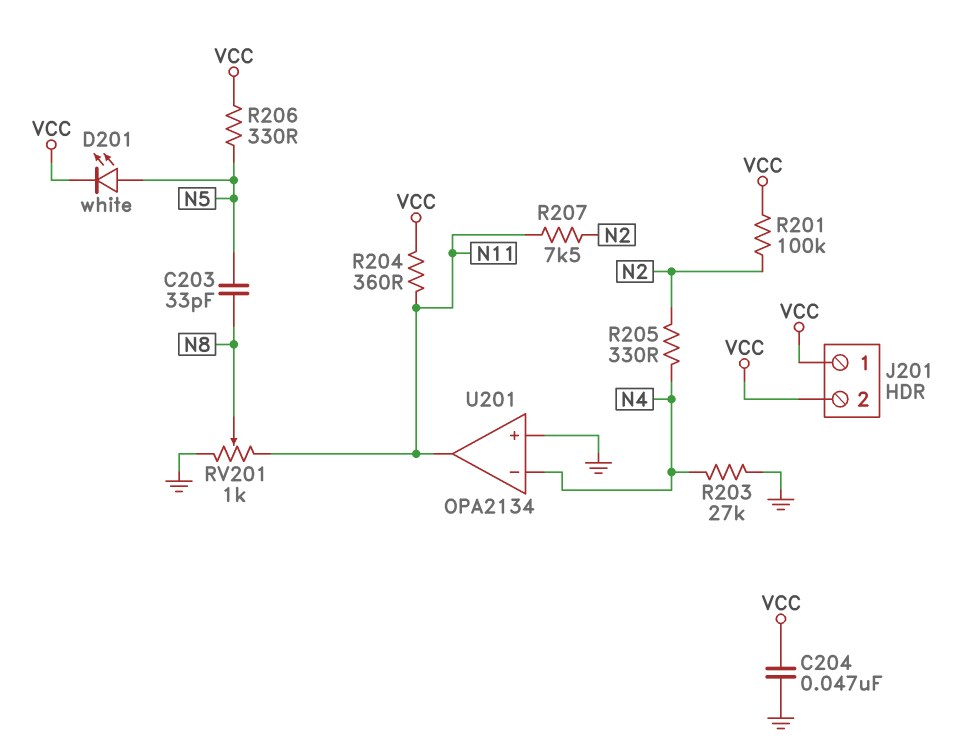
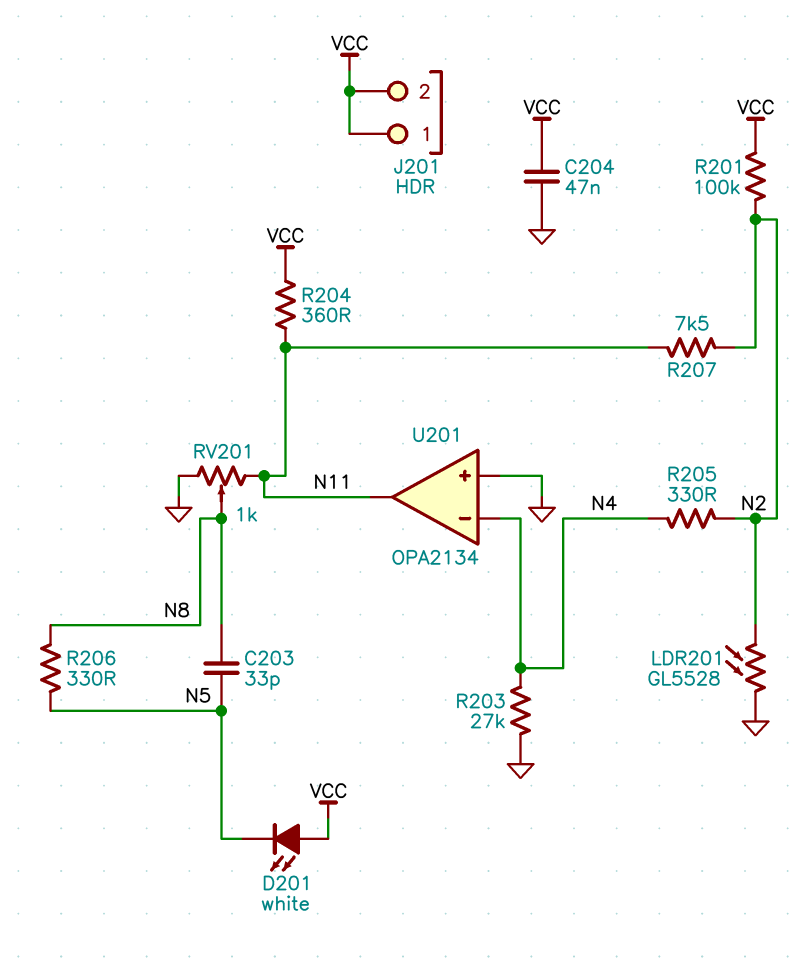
D201: LED white (A N5, K VCC) -> LED white (A VCC, K N5)
LDR201: none -> GL5528 (GND, N2)
R206: 330 (N5, VCC) -> 330 (N5, N8)

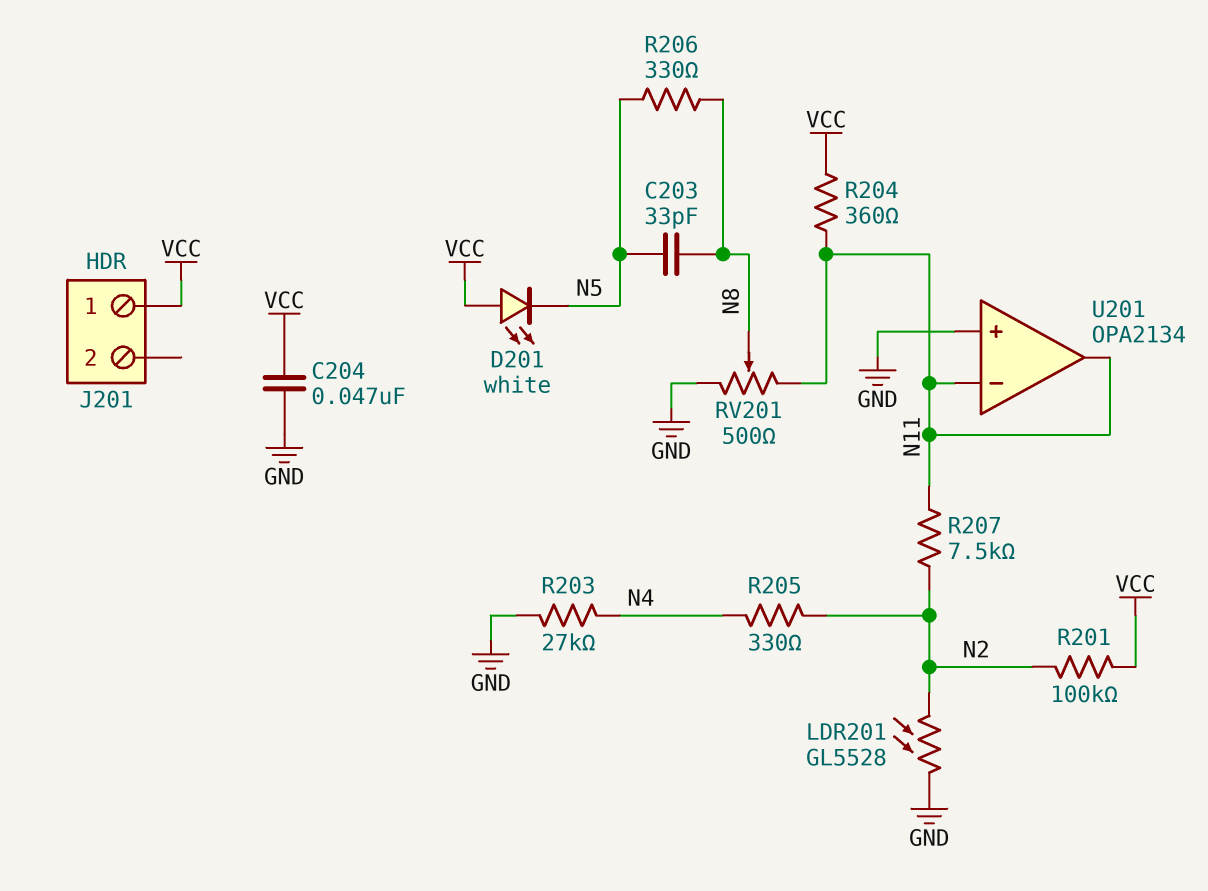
J201 pin 2: VCC -> none
RV201: 1k (GND, N11, wiper N8) -> 500 (GND, N11, wiper N8)
U201 pin in-: N4 -> N11

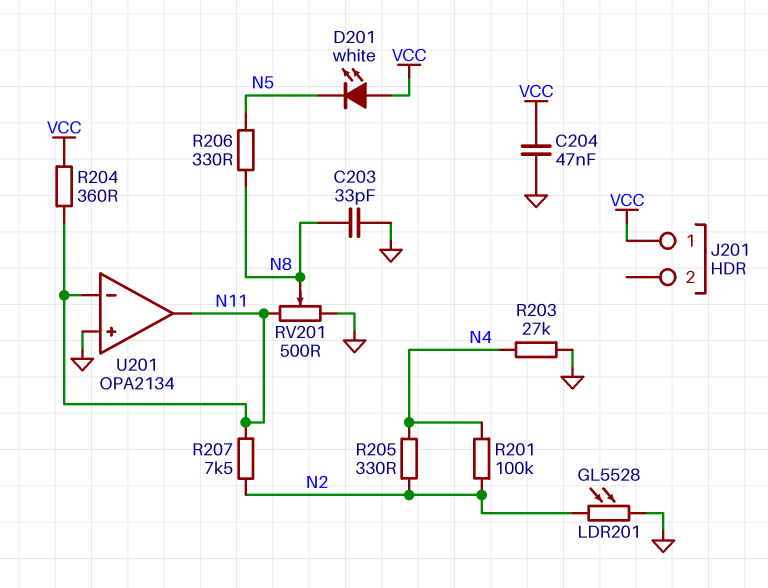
C203: 33pF (N5, N8) -> 33pF (GND, N8)
R201: 100k (N2, VCC) -> 100k (N2, N4)

